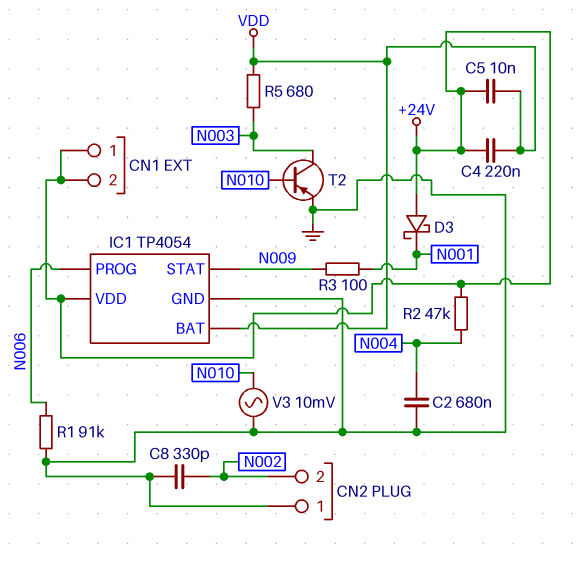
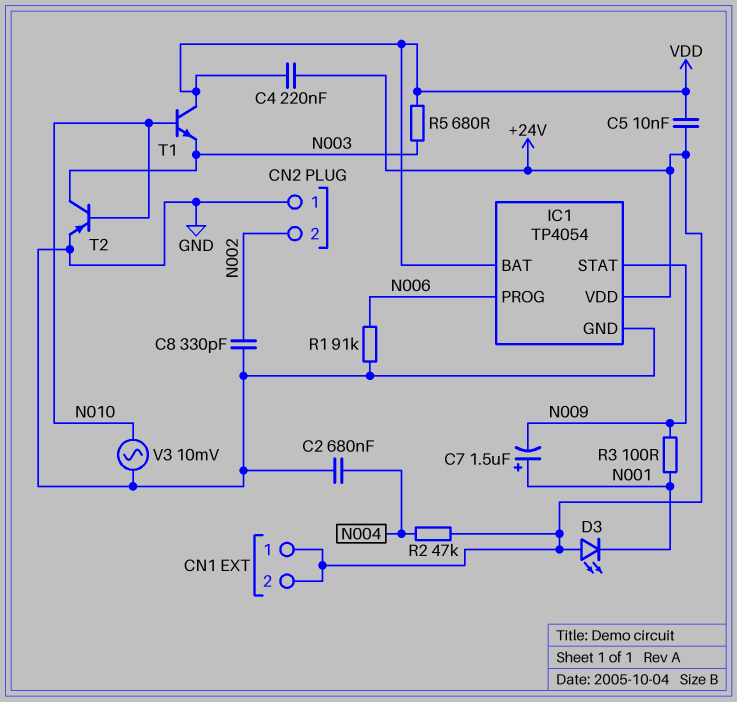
C7: none -> 1.5uF (plus N001, minus N009)
D3: schottky (A +24V, K N001) -> LED (A +24V, K N001)
T1: none -> NPN (B N010, C VDD, E N003)

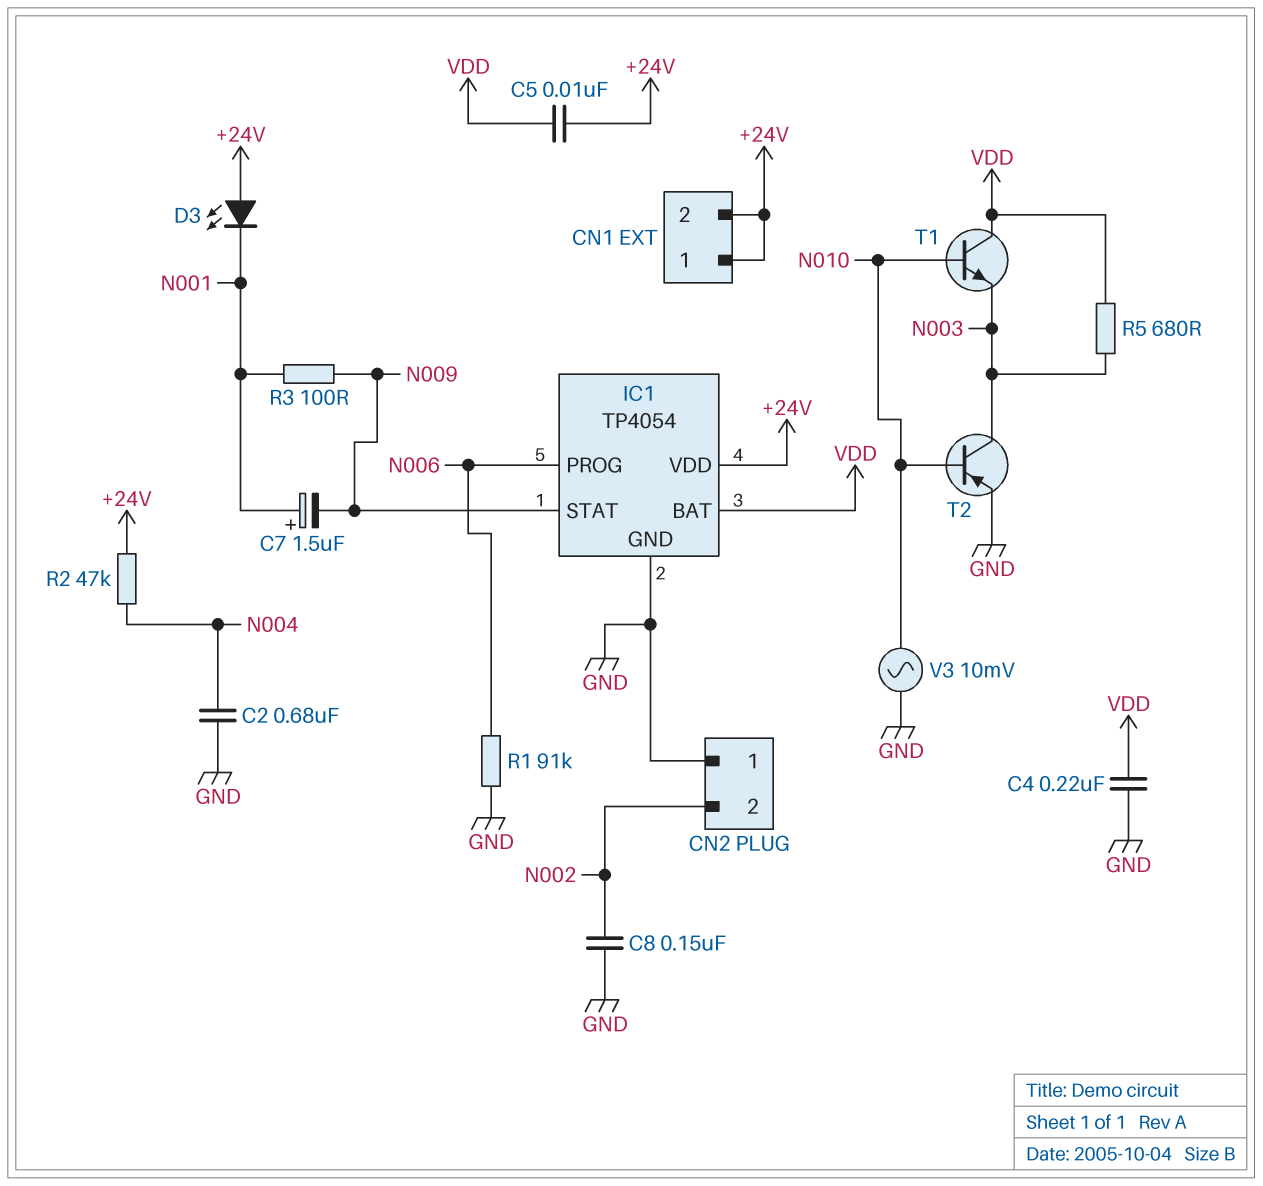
C4: 220nF (+24V, VDD) -> 220nF (GND, VDD)
C8: 330pF (GND, N002) -> 150nF (GND, N002)

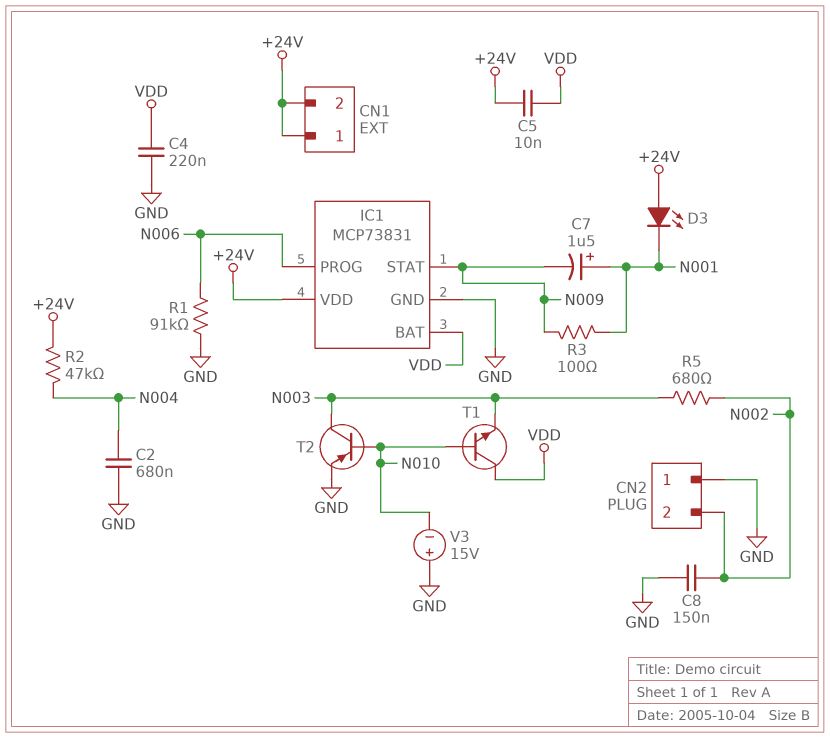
IC1: TP4054 -> MCP73831
R5: 680 (N003, VDD) -> 680 (N002, N003)
V3: AC 10mV (GND, N010) -> 15V (plus GND, minus N010)

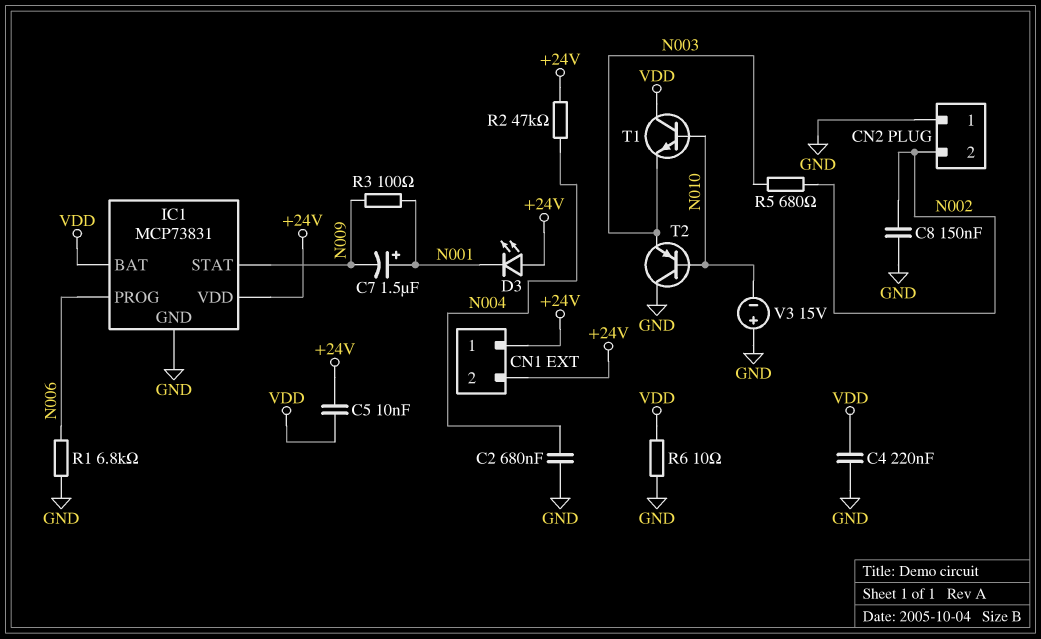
R1: 91k (GND, N006) -> 6.8k (GND, N006)
R6: none -> 10 (GND, VDD)
T2: PNP (B N010, C N003, E GND) -> PNP (B N010, C GND, E N003)

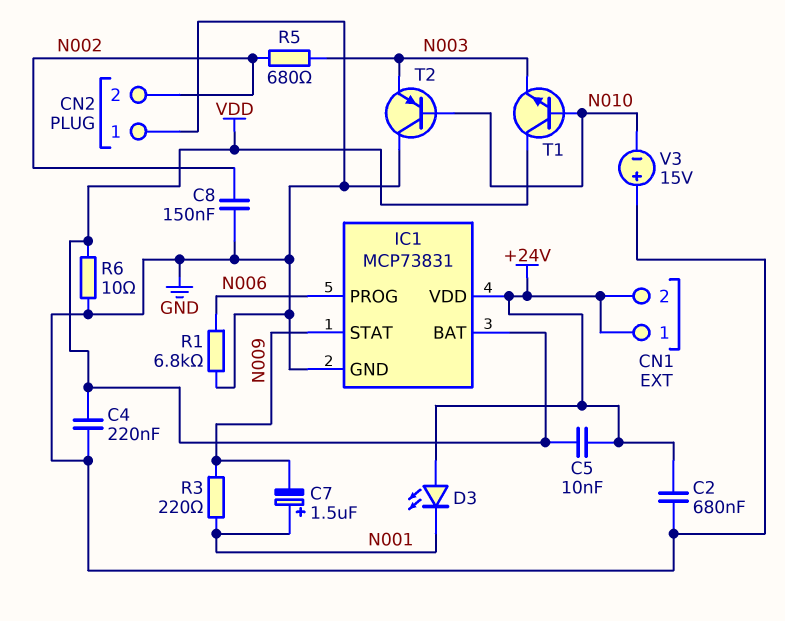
C2: 680nF (GND, N004) -> 680nF (+24V, GND)
R2: 47k (+24V, N004) -> none
R3: 100 (N001, N009) -> 220 (N001, N009)

